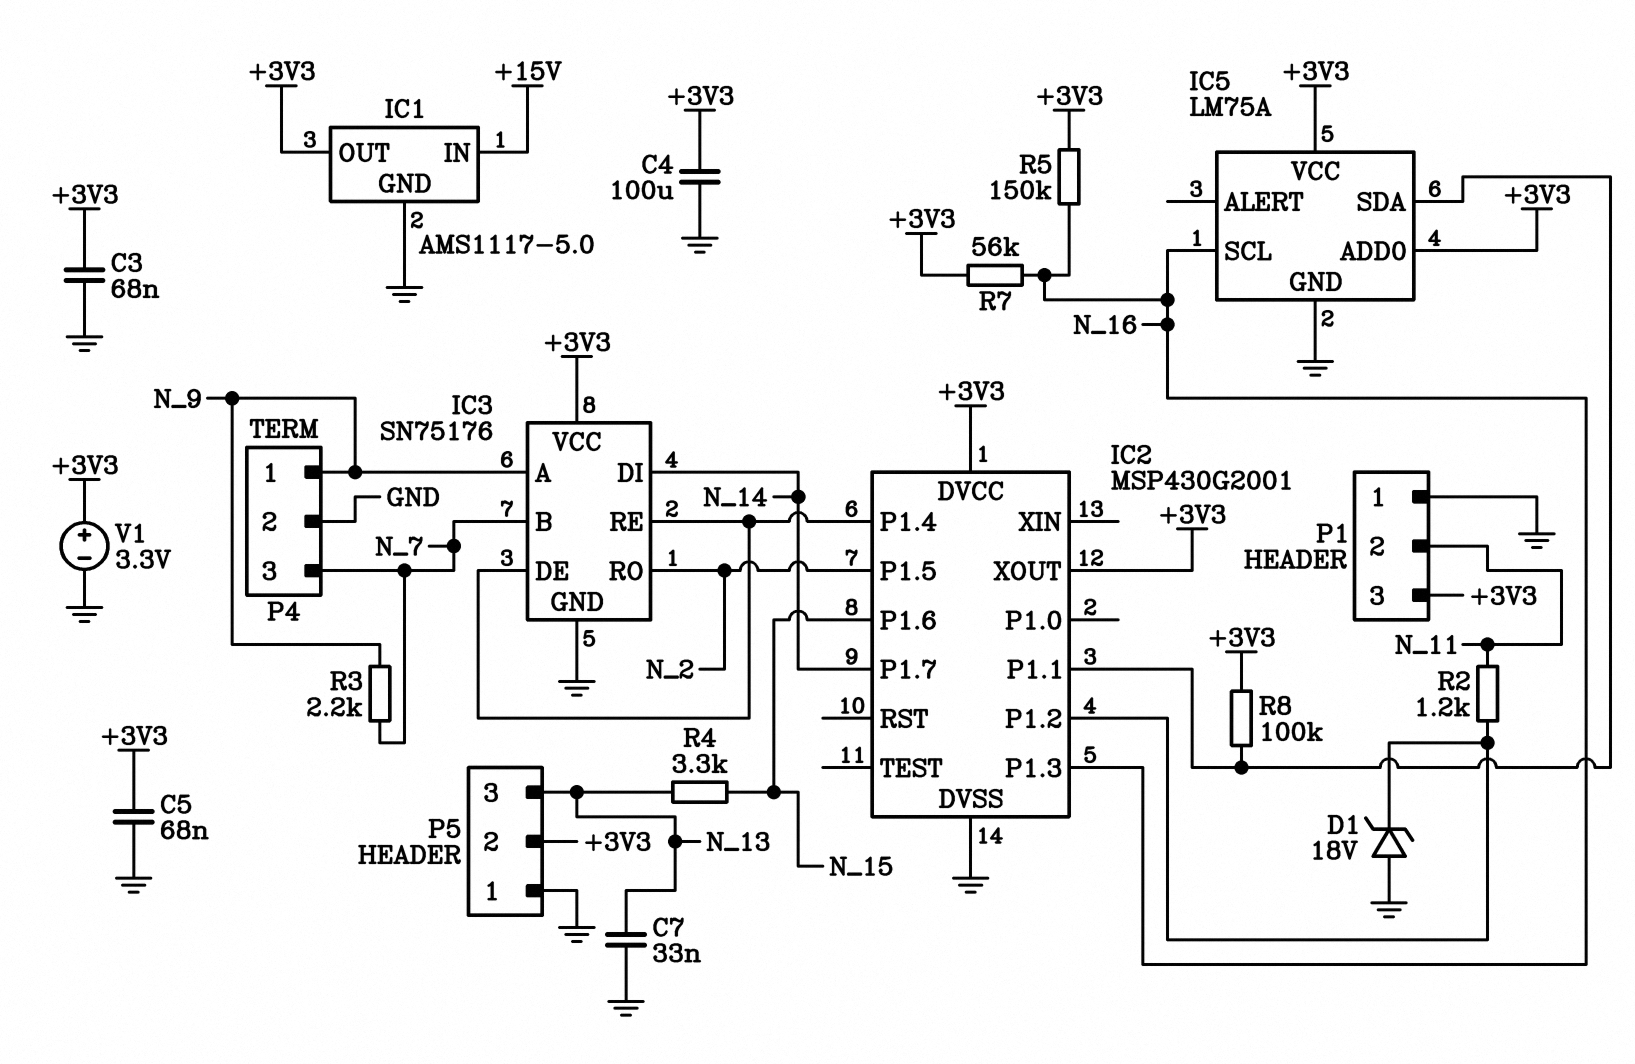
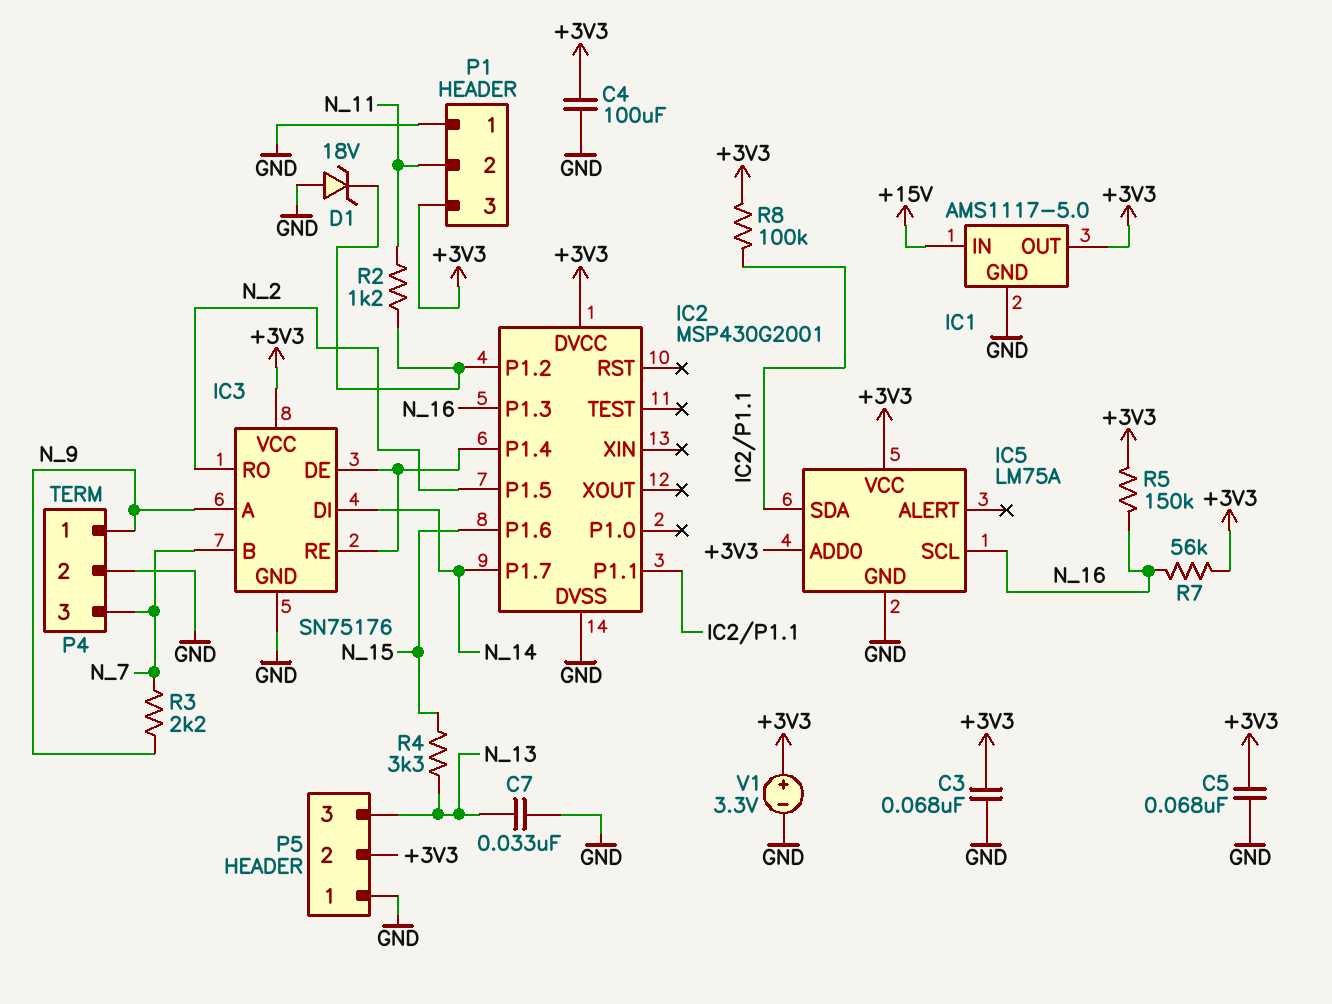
IC2 pin XOUT: +3V3 -> none

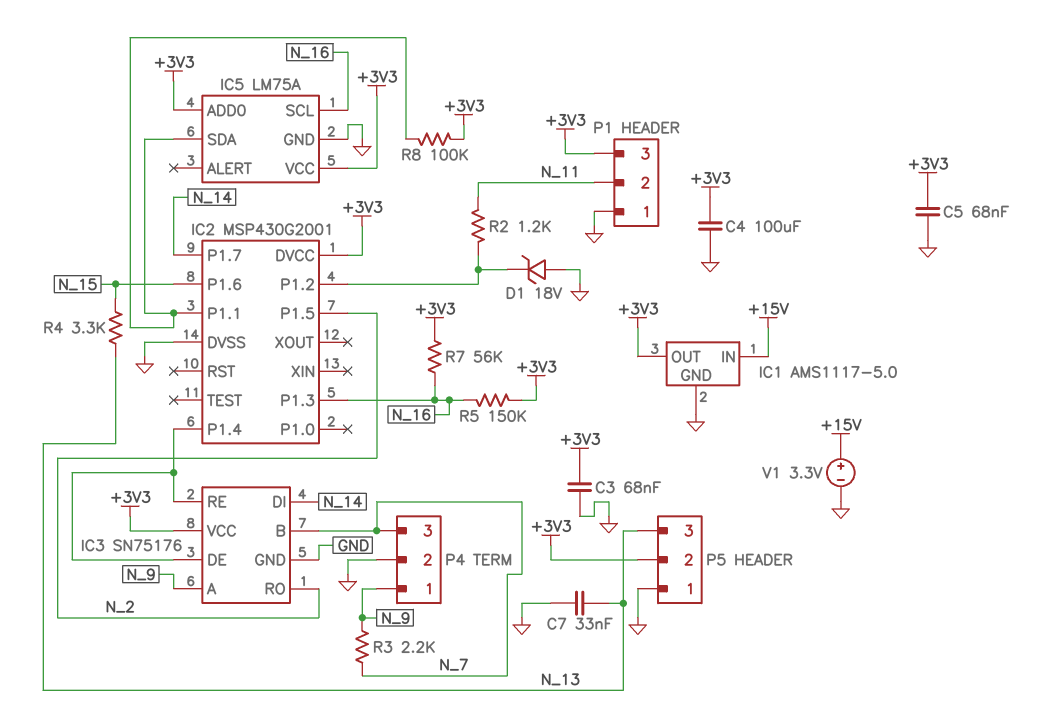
V1: 3.3V (plus +3V3, minus GND) -> 3.3V (plus +15V, minus GND)

